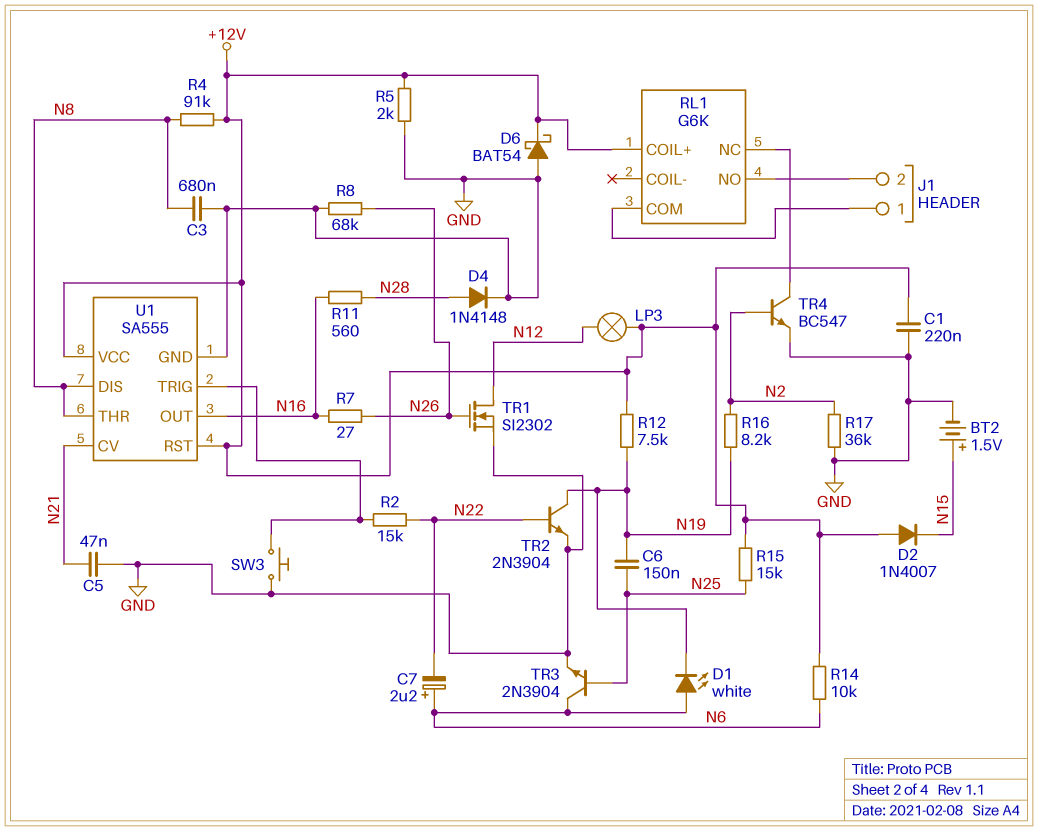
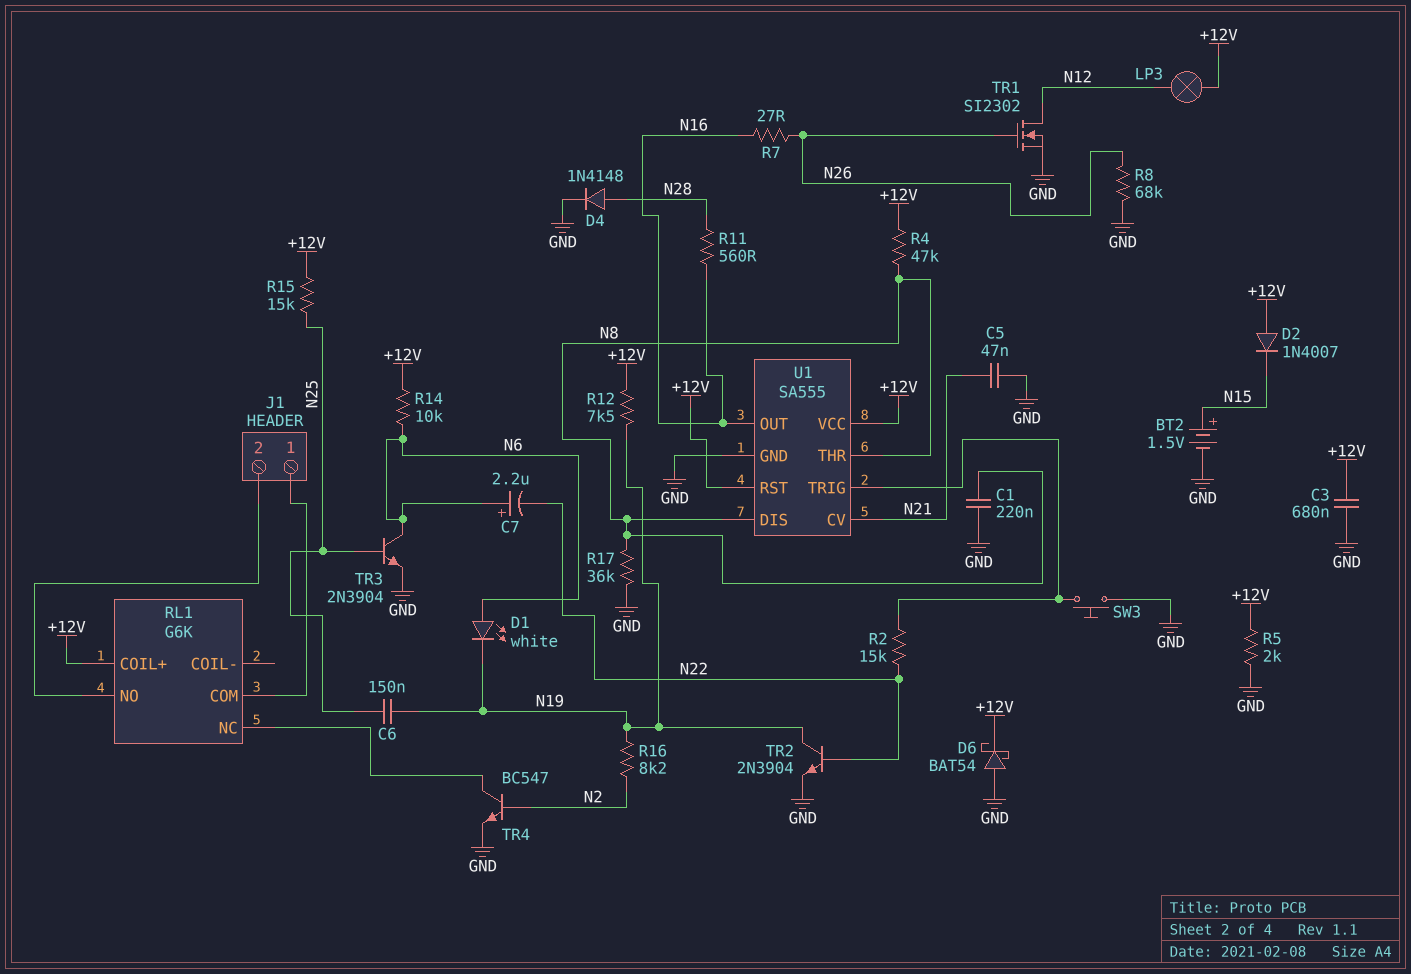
C1: 220nF (+12V, GND) -> 220nF (GND, N8)
C3: 680nF (GND, N8) -> 680nF (+12V, GND)
R4: 91k (+12V, N8) -> 47k (+12V, N8)
R17: 36k (GND, N2) -> 36k (GND, N8)

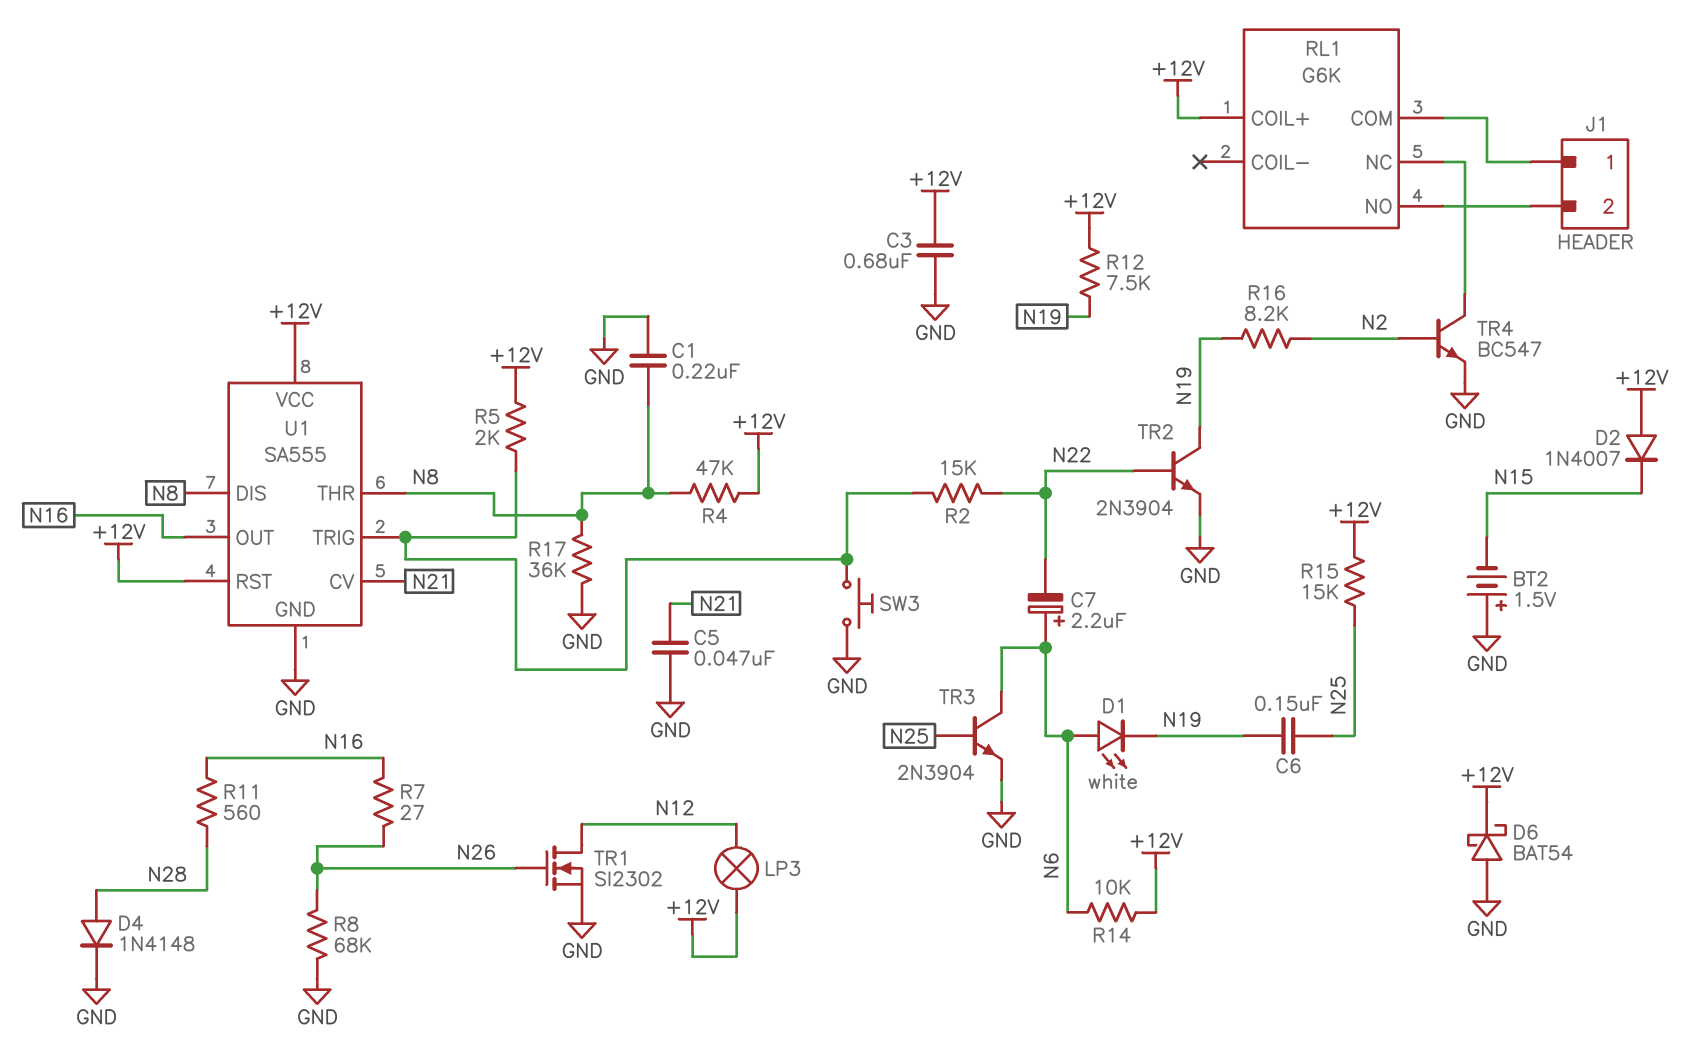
BT2: 1.5V (plus N15, minus GND) -> 1.5V (plus GND, minus N15)
R5: 2k (+12V, GND) -> 2k (+12V, U1/TRIG)

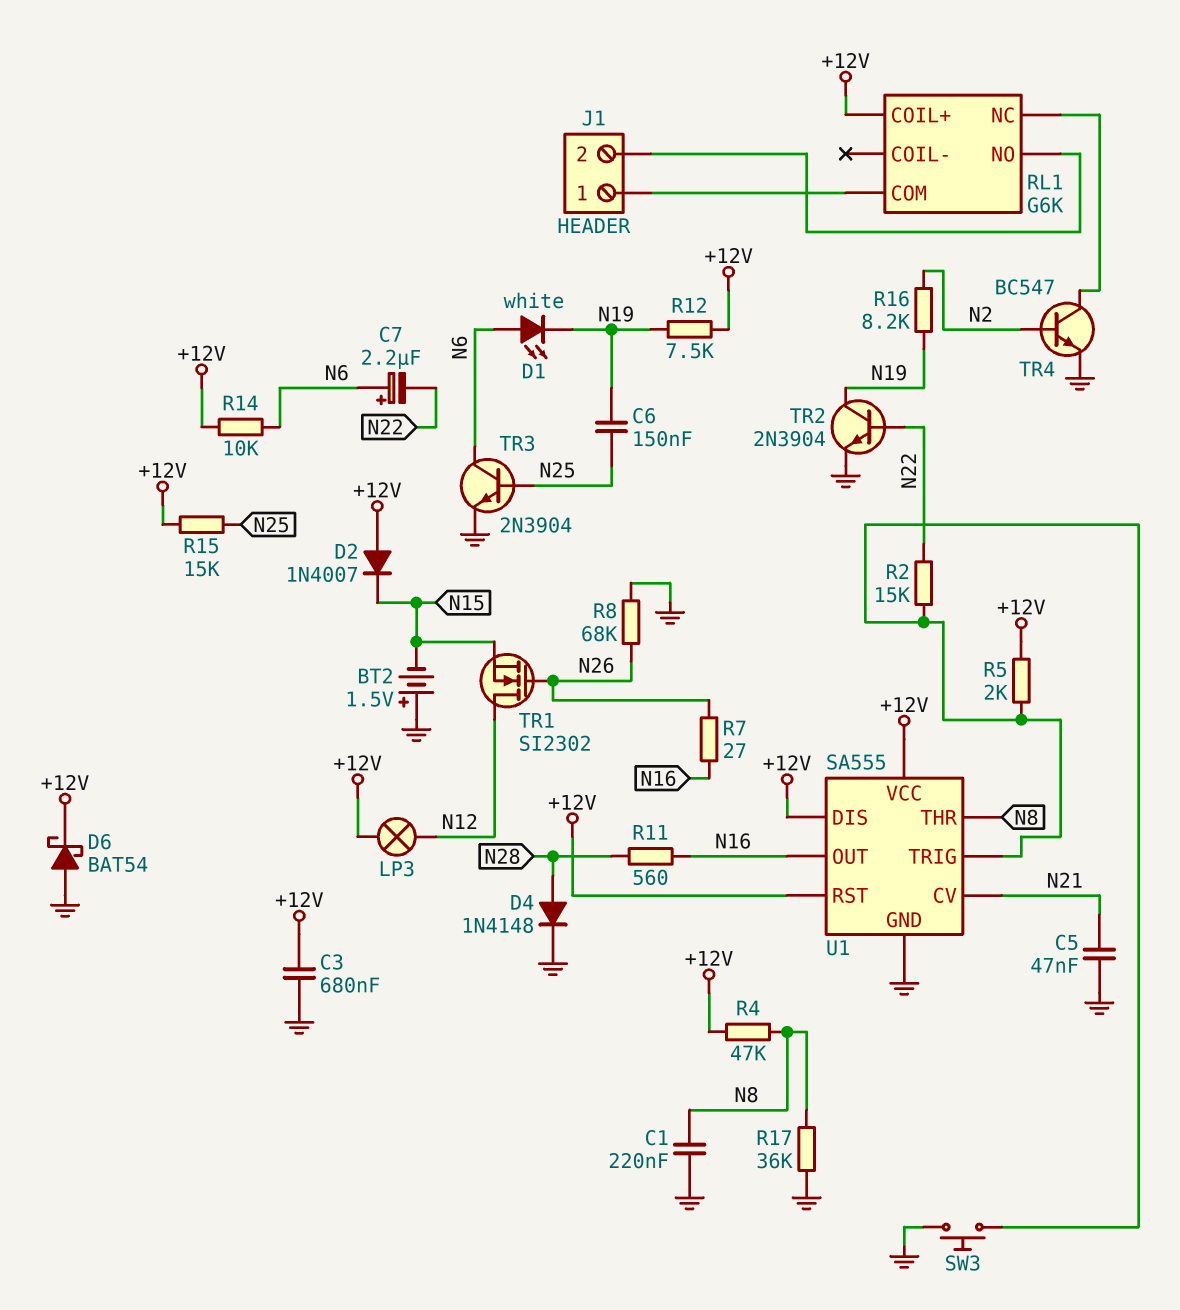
TR1: NMOS SI2302 (G N26, D N12, S GND) -> NMOS SI2302 (G N26, D N12, S N15)
U1 pin DIS: N8 -> +12V

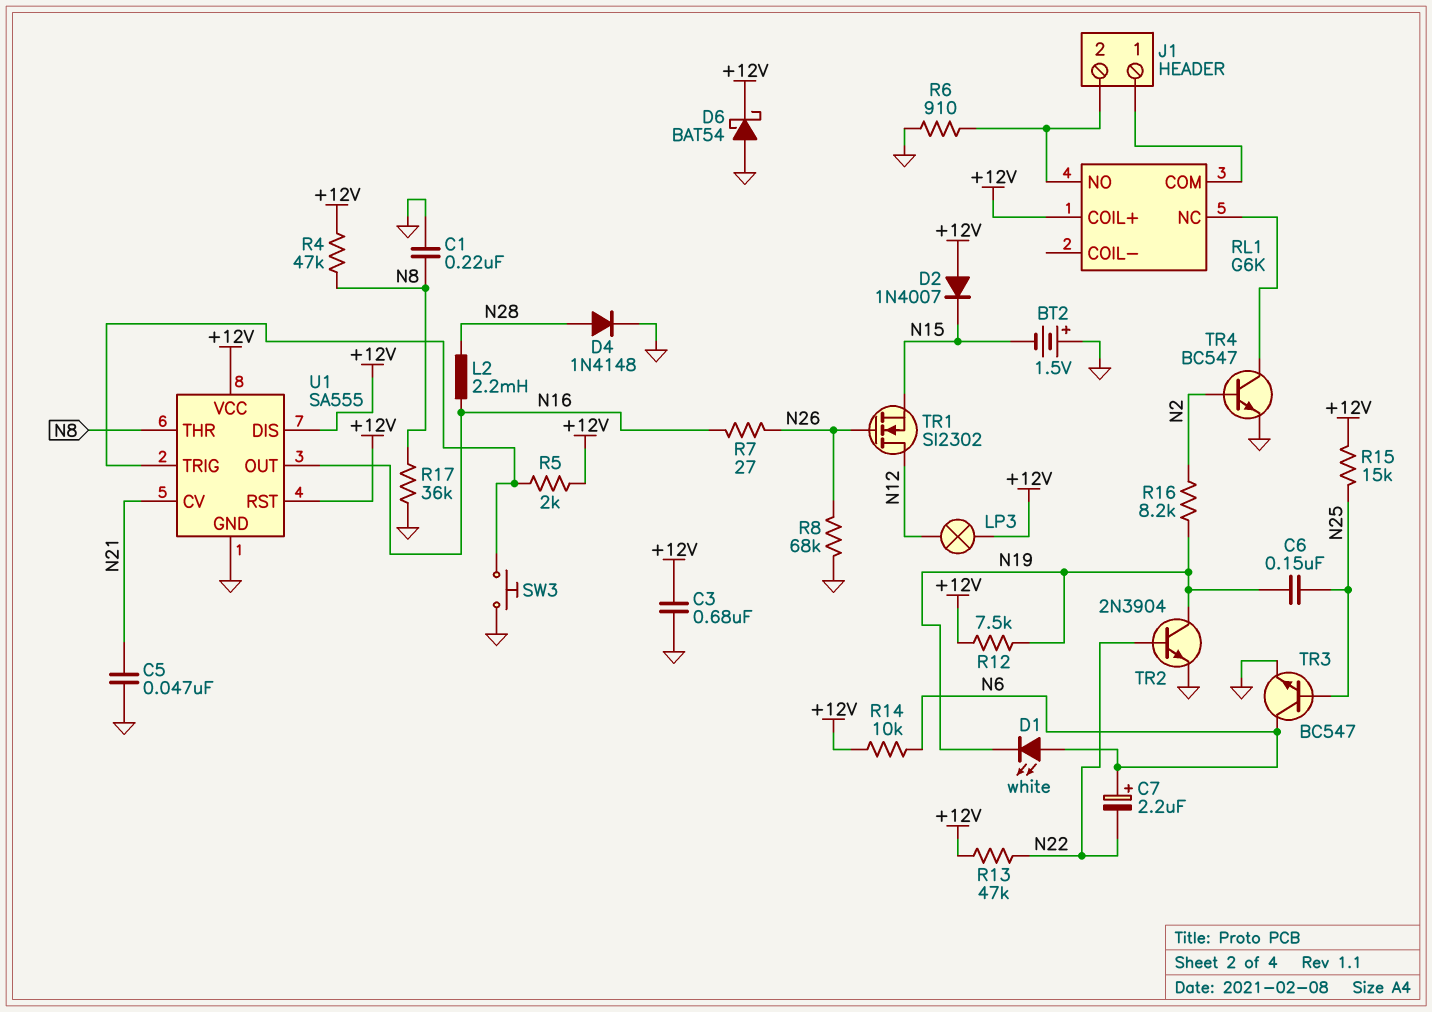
L2: none -> 2.2mH (N16, N28)
R2: 15k (N22, U1/TRIG) -> none
R6: none -> 910 (GND, J1/2)
R11: 560 (N16, N28) -> none
R13: none -> 47k (+12V, N22)
TR3: NPN 2N3904 (B N25, C N6, E GND) -> NPN BC547 (B N25, C N6, E GND)

